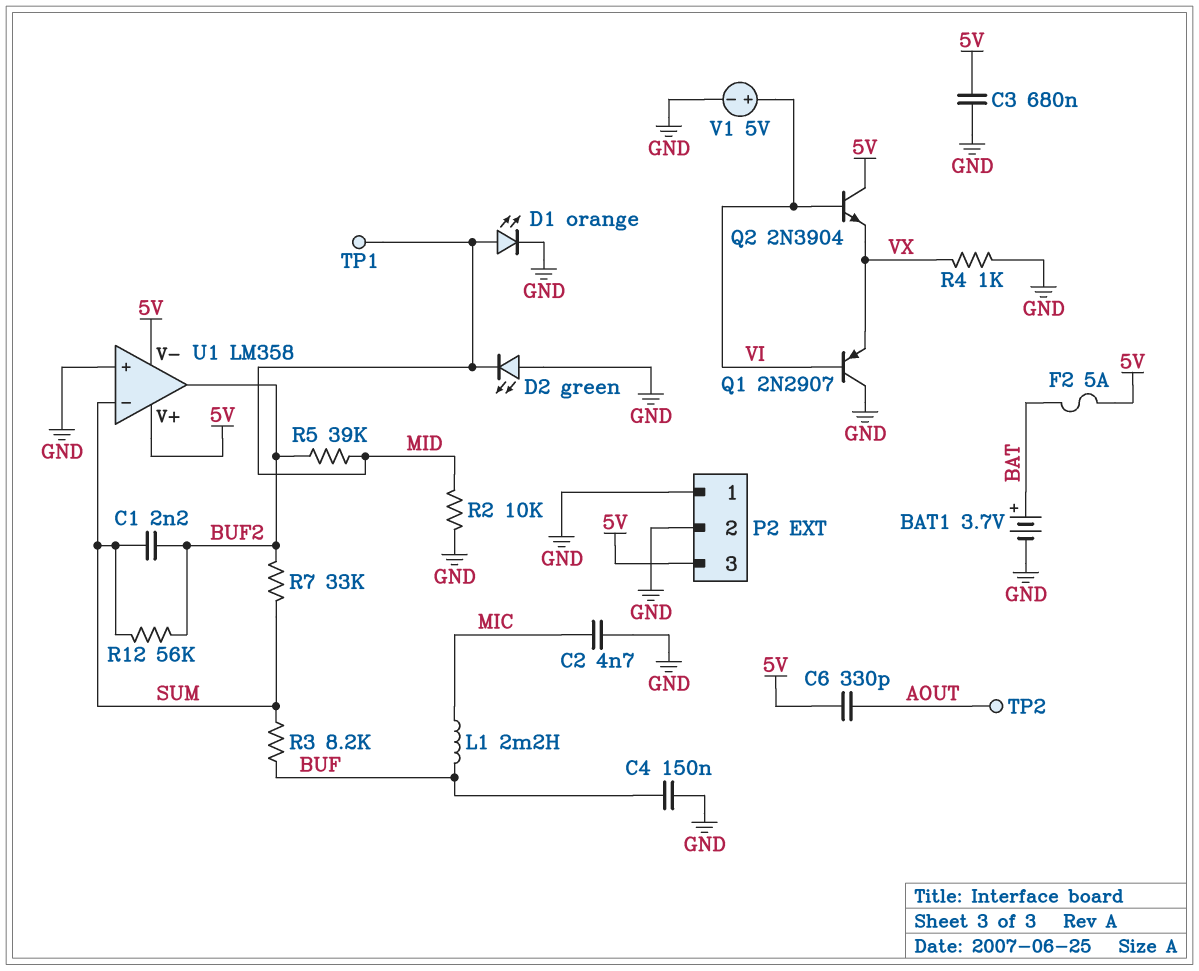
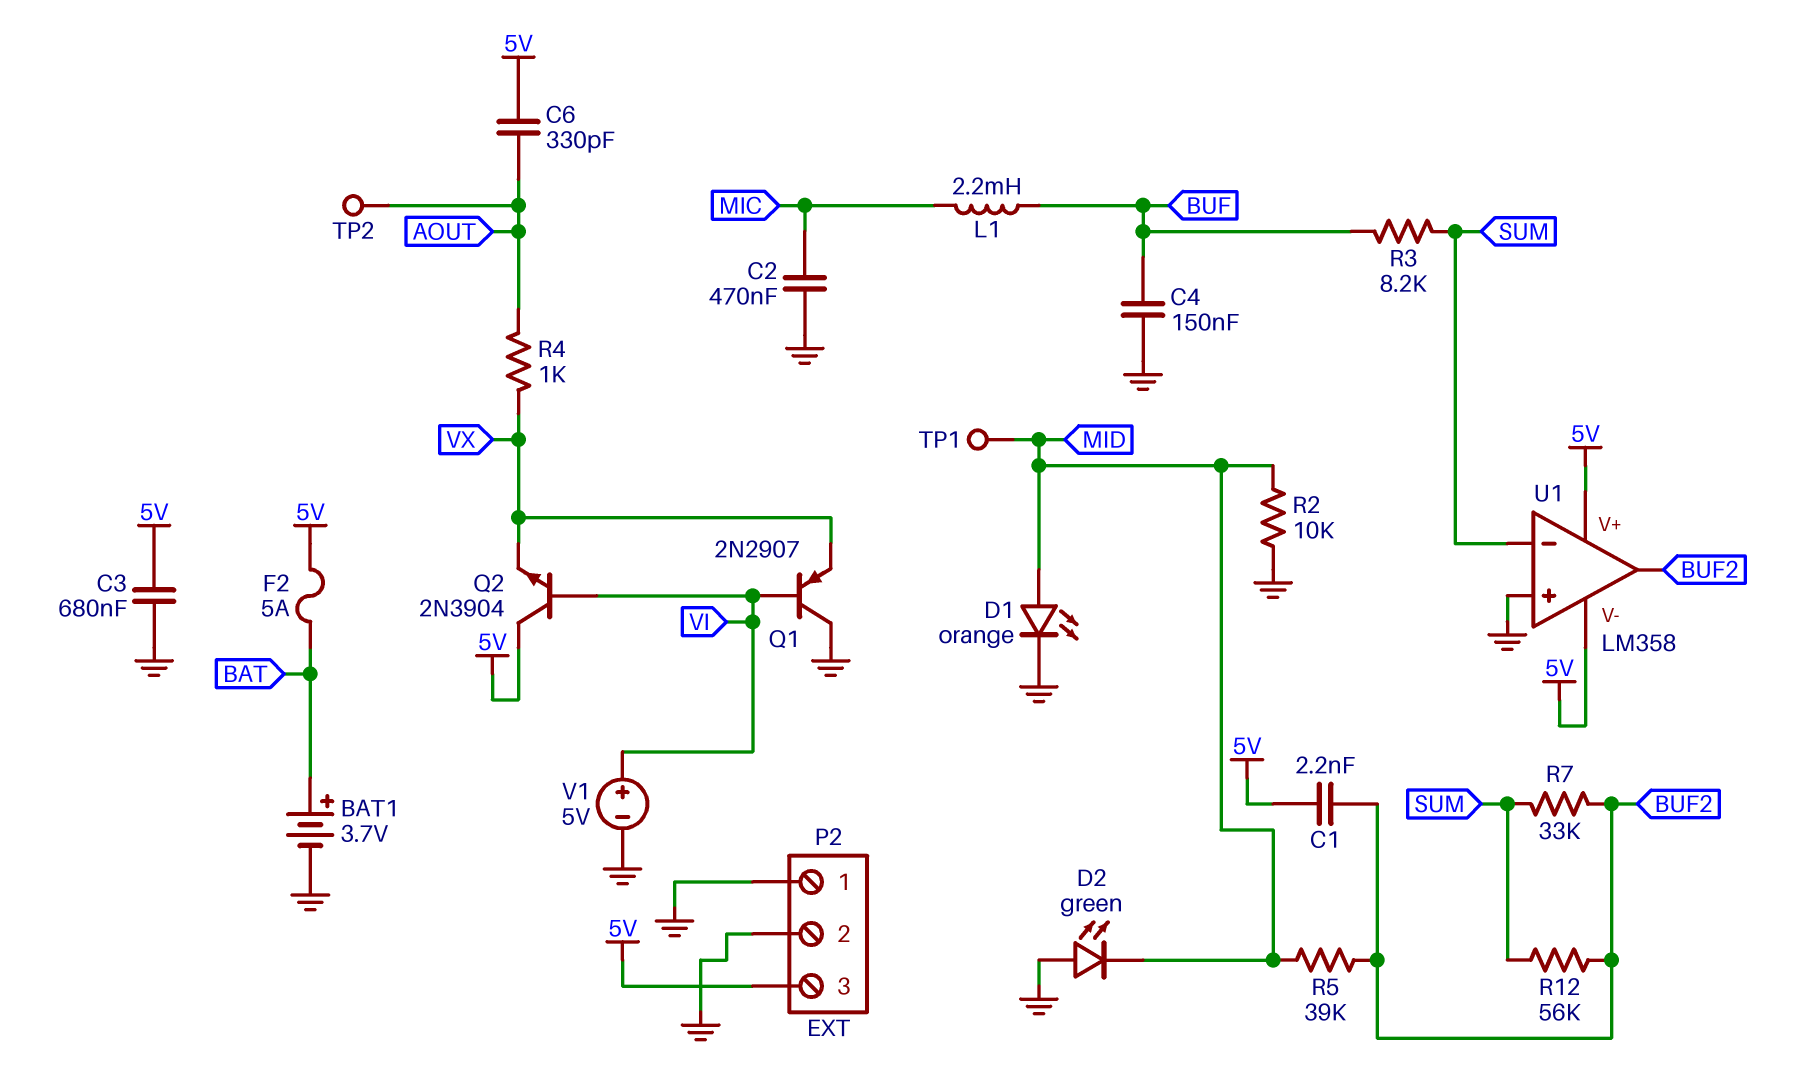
C1: 2.2nF (BUF2, SUM) -> 2.2nF (5V, BUF2)
C2: 4.7nF (GND, MIC) -> 470nF (GND, MIC)
R4: 1k (GND, VX) -> 1k (AOUT, VX)

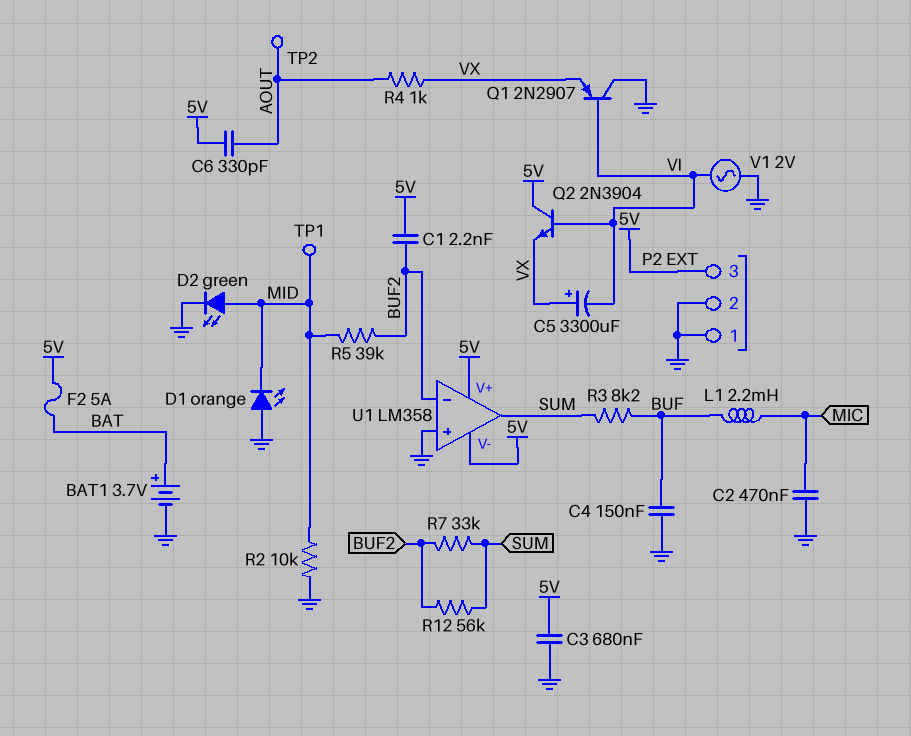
C5: none -> 3300uF (plus VX, minus VI)
D1: LED orange (A MID, K GND) -> LED orange (A GND, K MID)
D2: LED green (A GND, K MID) -> LED green (A MID, K GND)
U1 pin in-: SUM -> BUF2
U1 pin out: BUF2 -> SUM
V1: 5V (plus VI, minus GND) -> AC 2V (GND, VI)

